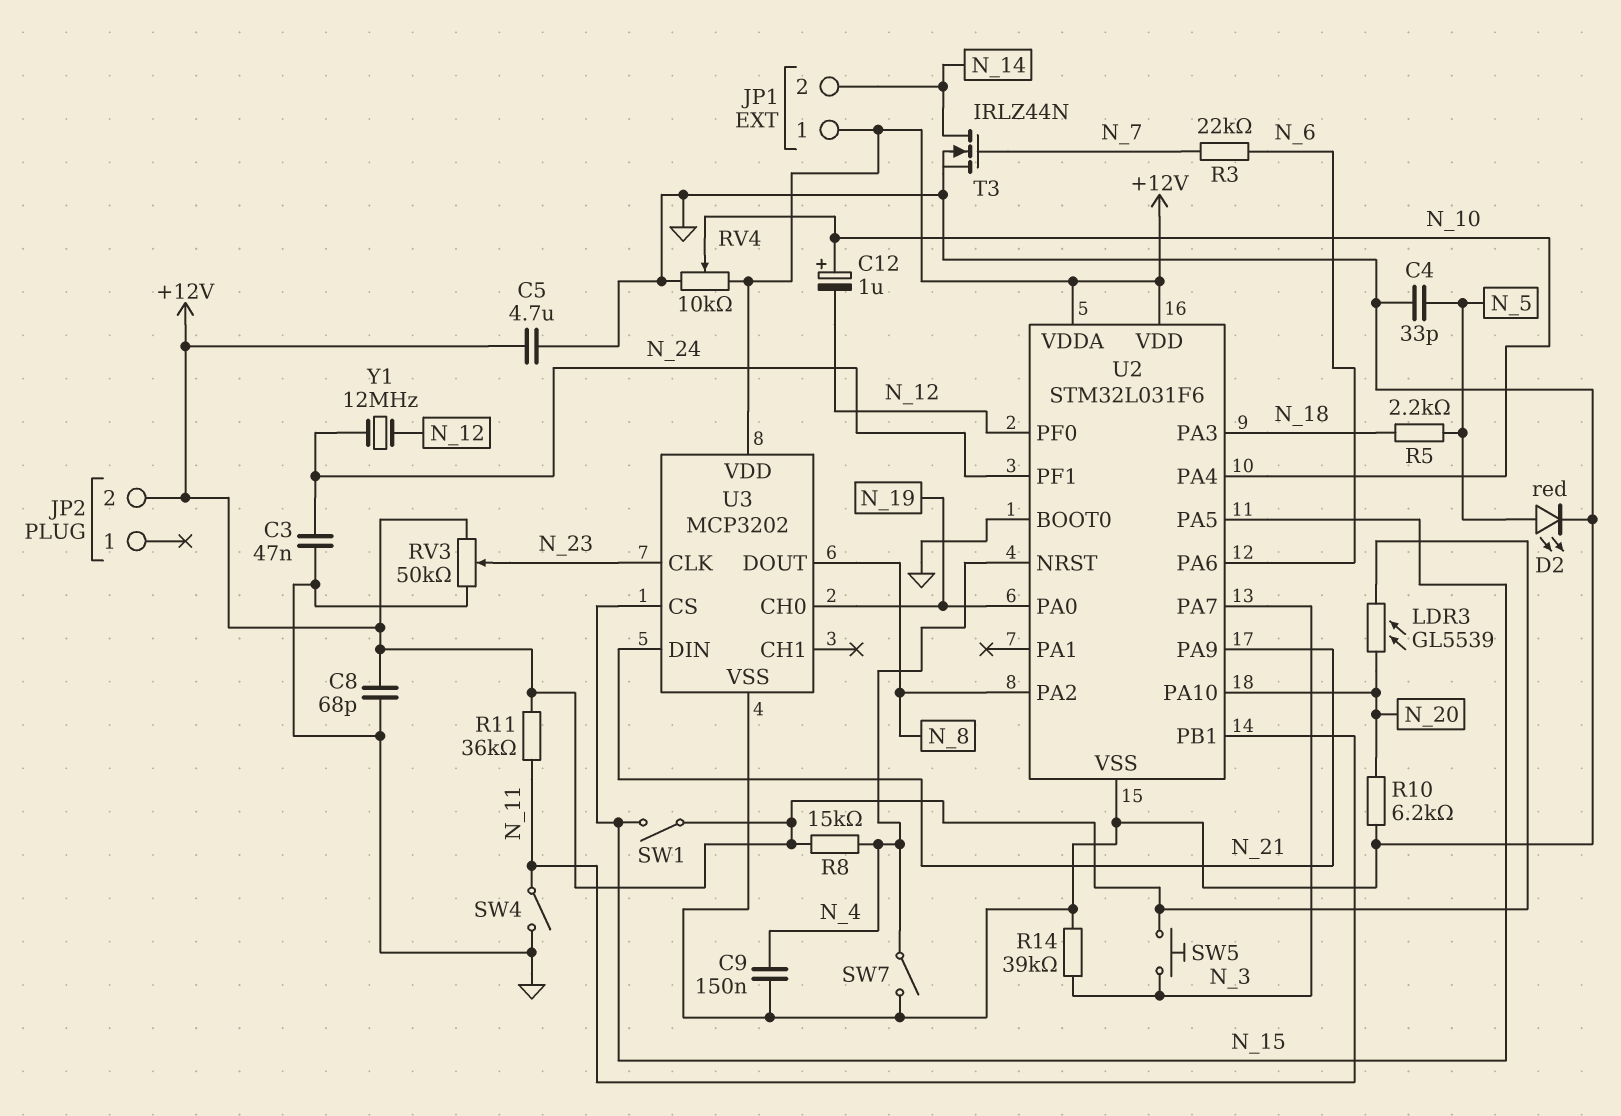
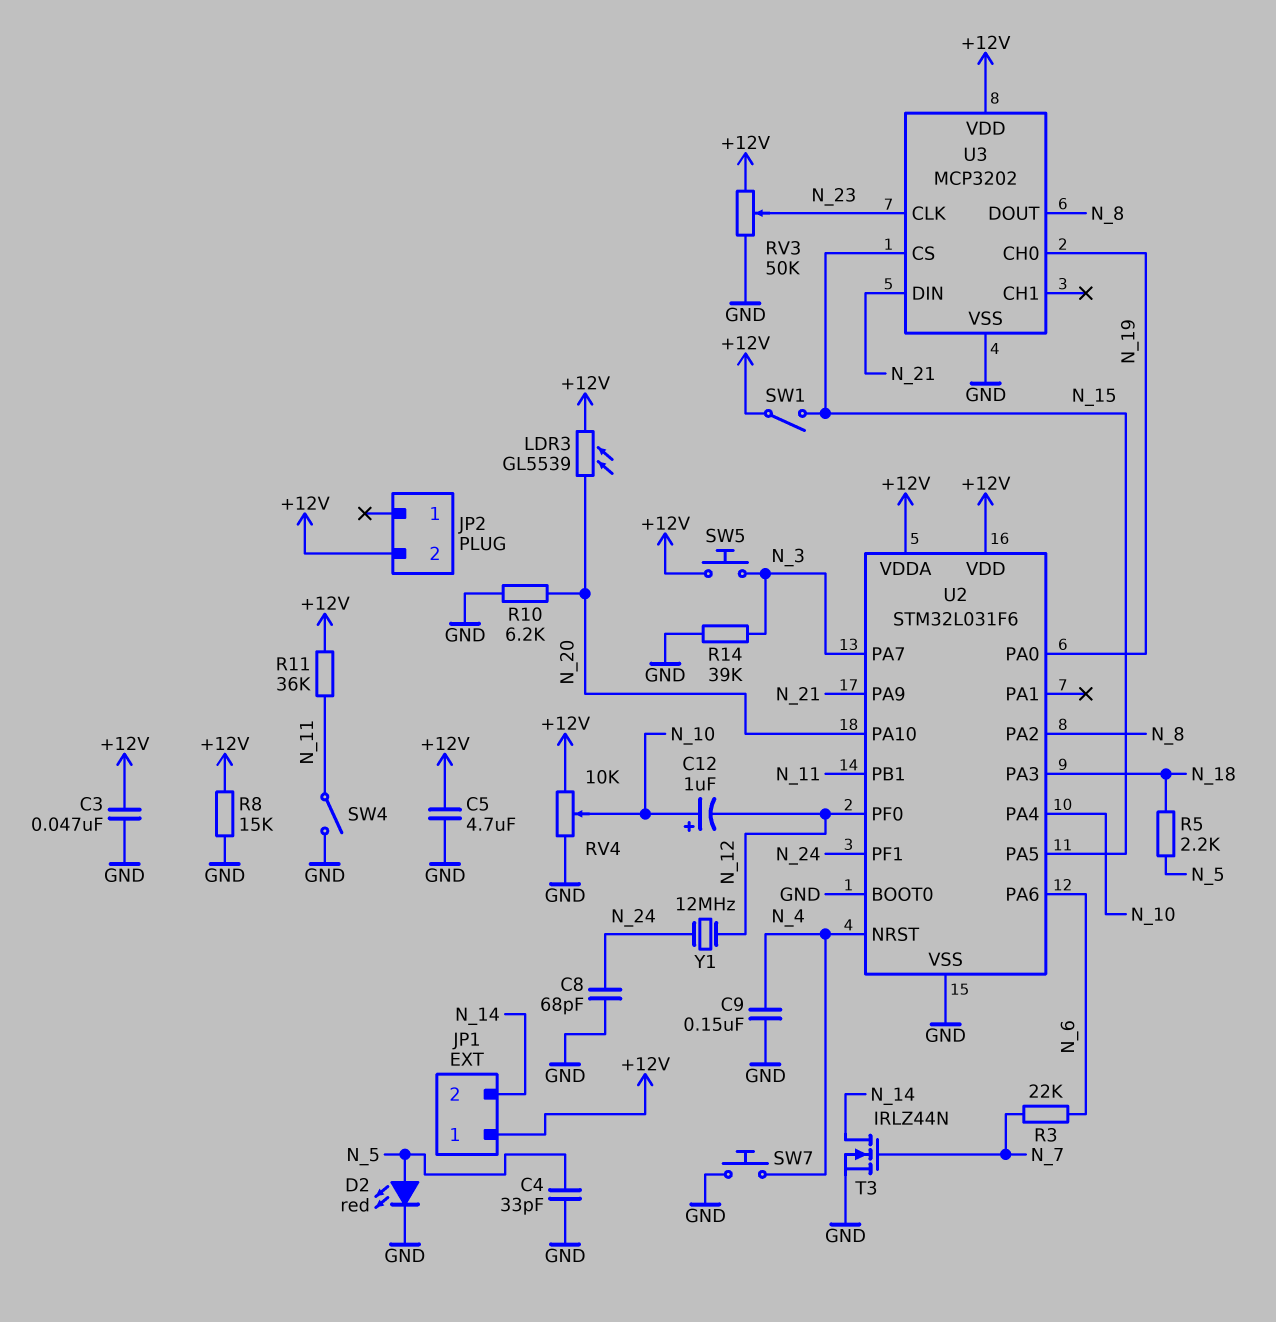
C3: 47nF (GND, N_24) -> 47nF (+12V, GND)
C8: 68pF (+12V, GND) -> 68pF (GND, N_24)
R8: 15k (+12V, N_4) -> 15k (+12V, GND)
SW7: switch (GND, N_4) -> button (GND, N_4)

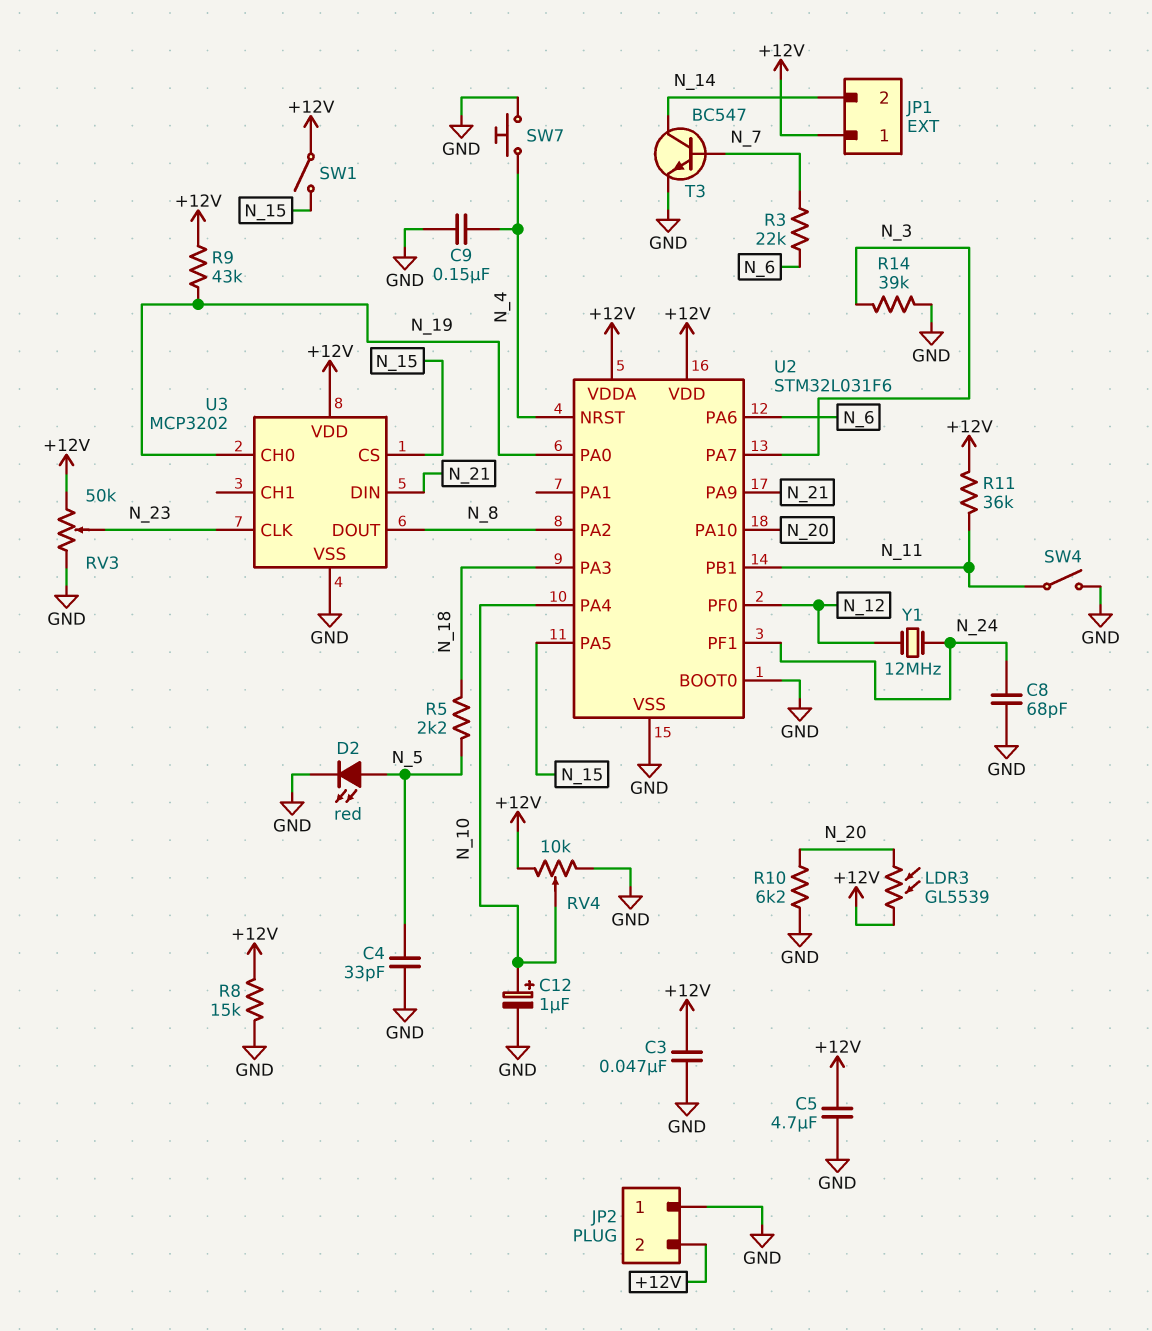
C12: 1uF (plus N_10, minus N_12) -> 1uF (plus N_10, minus GND)
JP2 pin 1: none -> GND
R9: none -> 43k (+12V, N_19)
SW5: button (+12V, N_3) -> none
T3: NMOS IRLZ44N (G N_7, D N_14, S GND) -> NPN BC547 (B N_7, C N_14, E GND)

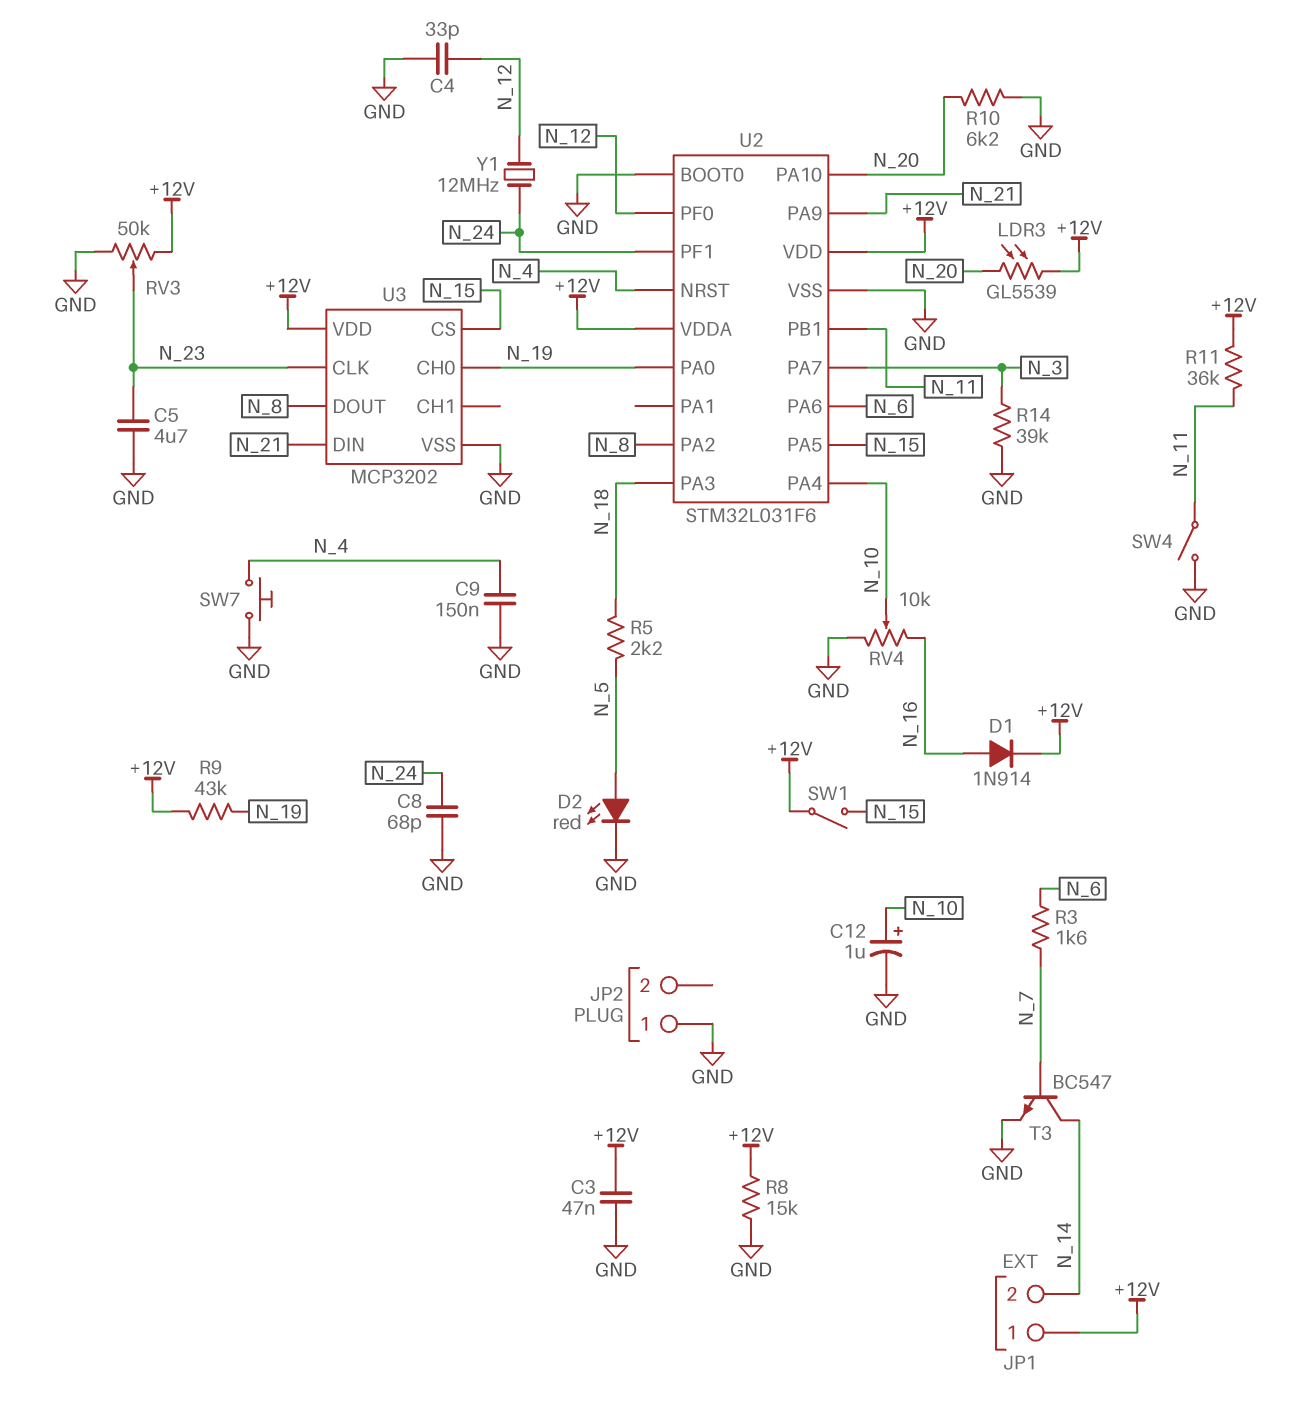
C4: 33pF (GND, N_5) -> 33pF (GND, N_12)
C5: 4.7uF (+12V, GND) -> 4.7uF (GND, N_23)
D1: none -> diode 1N914 (A N_16, K +12V)
JP2 pin 2: +12V -> none
R3: 22k (N_6, N_7) -> 1.6k (N_6, N_7)
RV4: 10k (+12V, GND, wiper N_10) -> 10k (GND, N_16, wiper N_10)

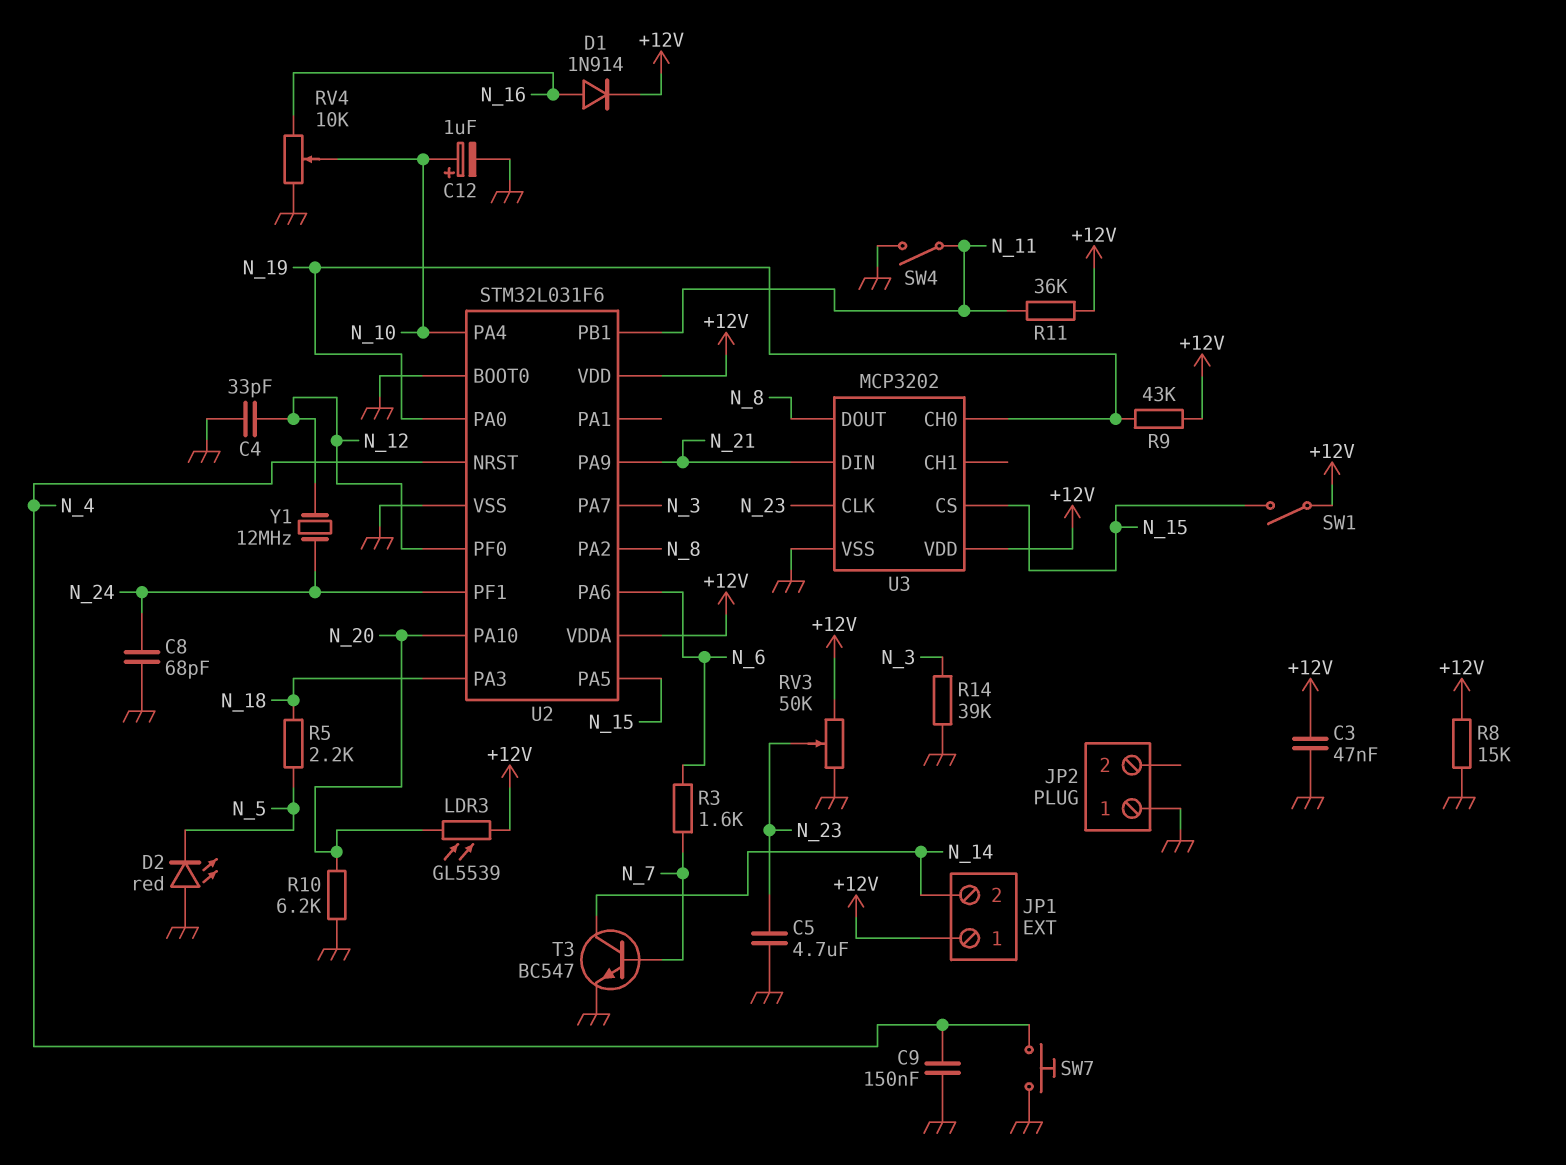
D2: LED red (A N_5, K GND) -> LED red (A GND, K N_5)

